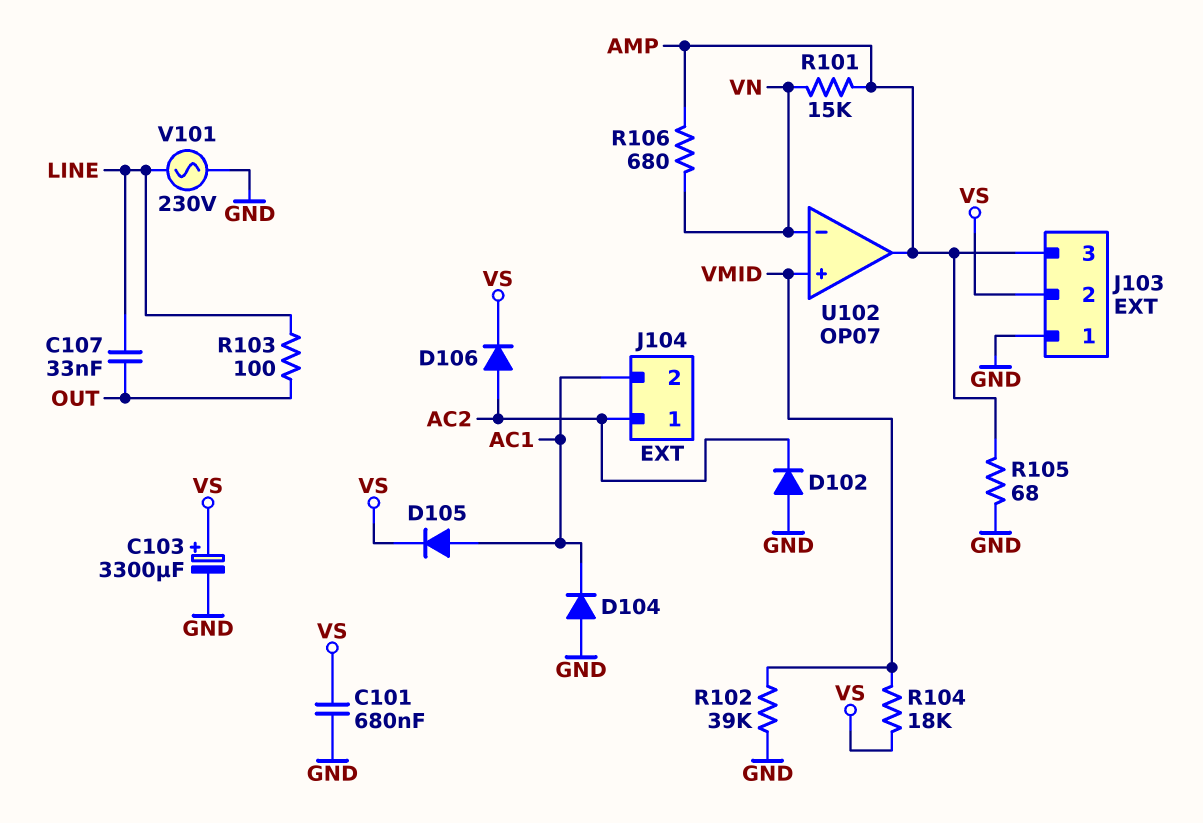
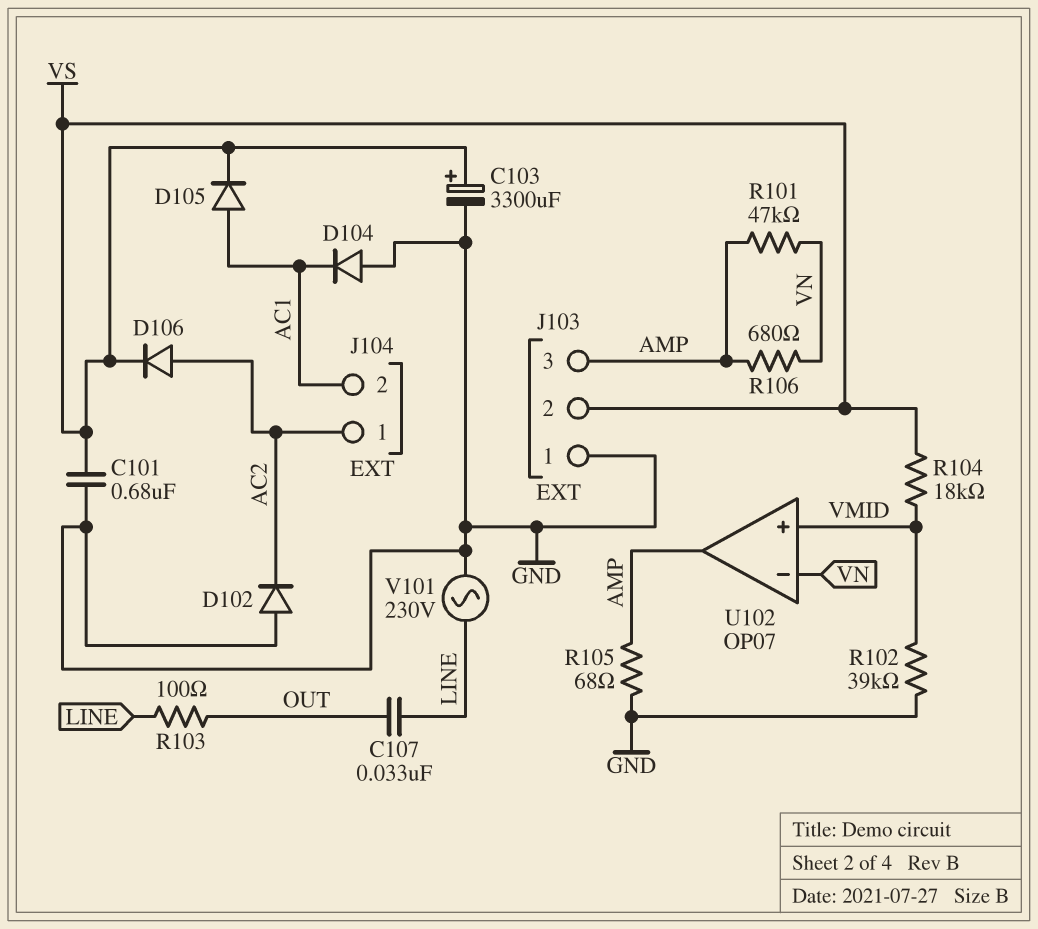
R101: 15k (AMP, VN) -> 47k (AMP, VN)

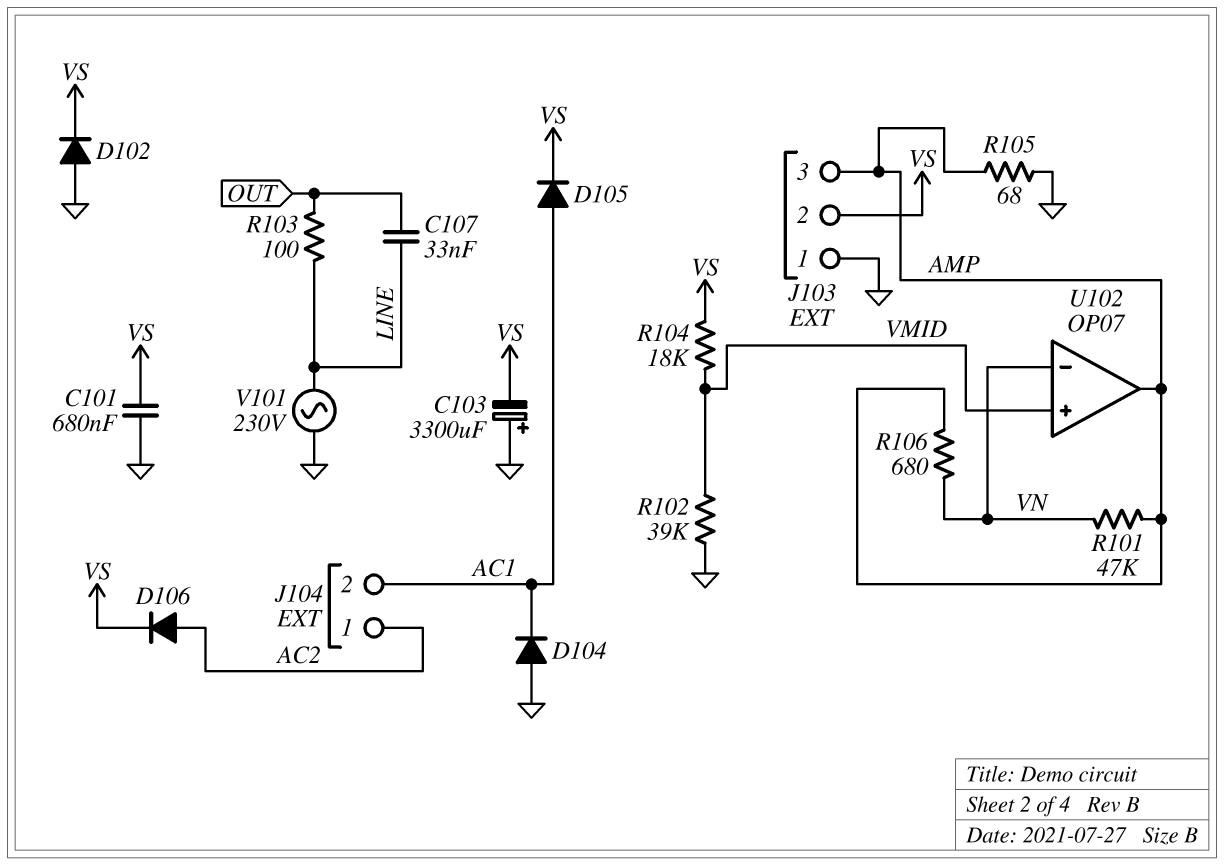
C103: 3300uF (plus VS, minus GND) -> 3300uF (plus GND, minus VS)
D102: diode (A GND, K AC2) -> diode (A GND, K VS)

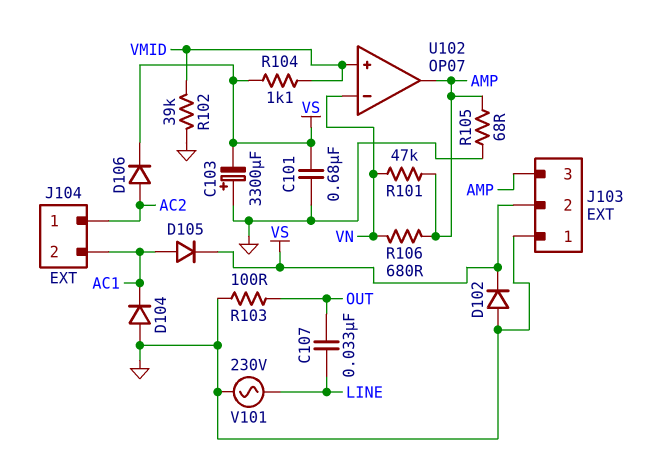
R103: 100 (LINE, OUT) -> 100 (GND, OUT)
R104: 18k (VMID, VS) -> 1.1k (VMID, VS)

